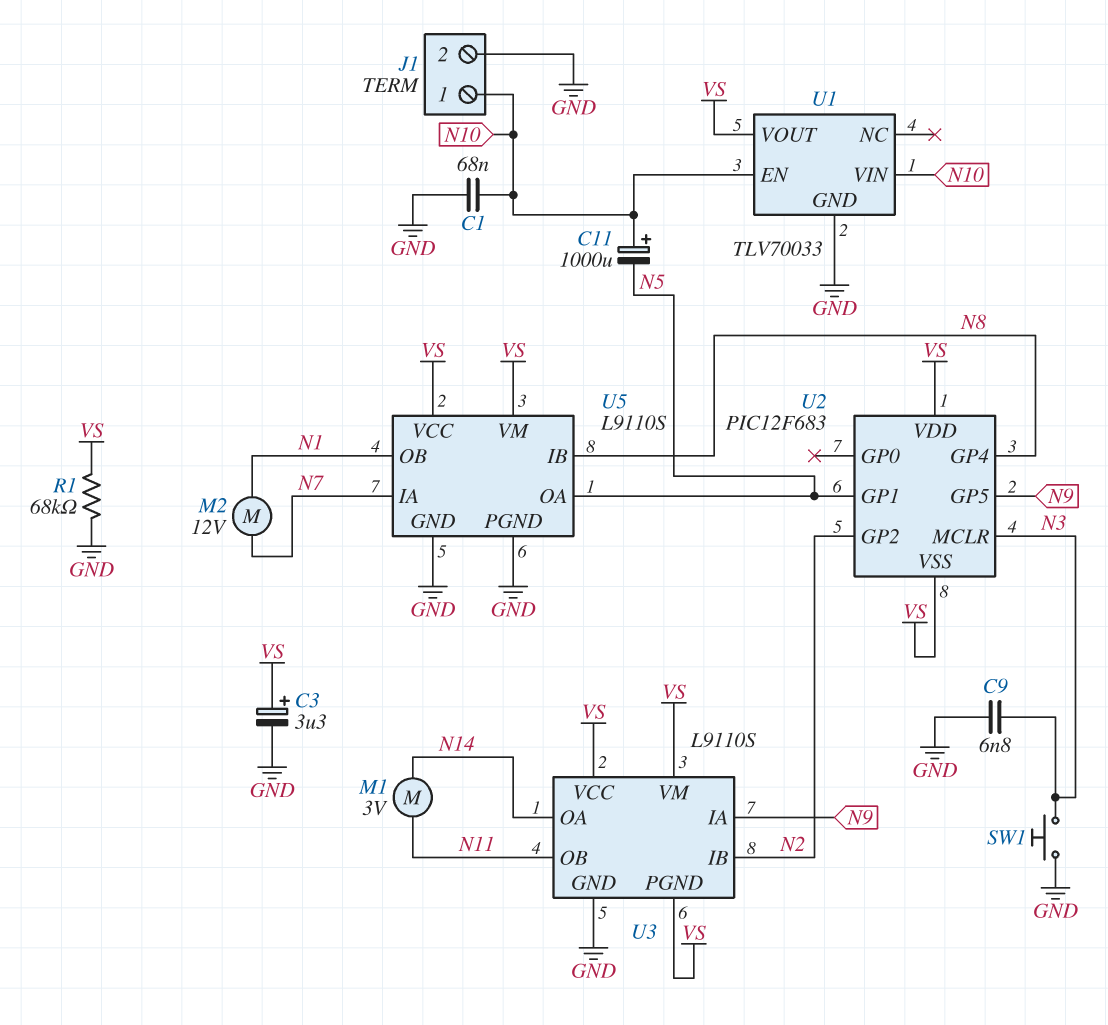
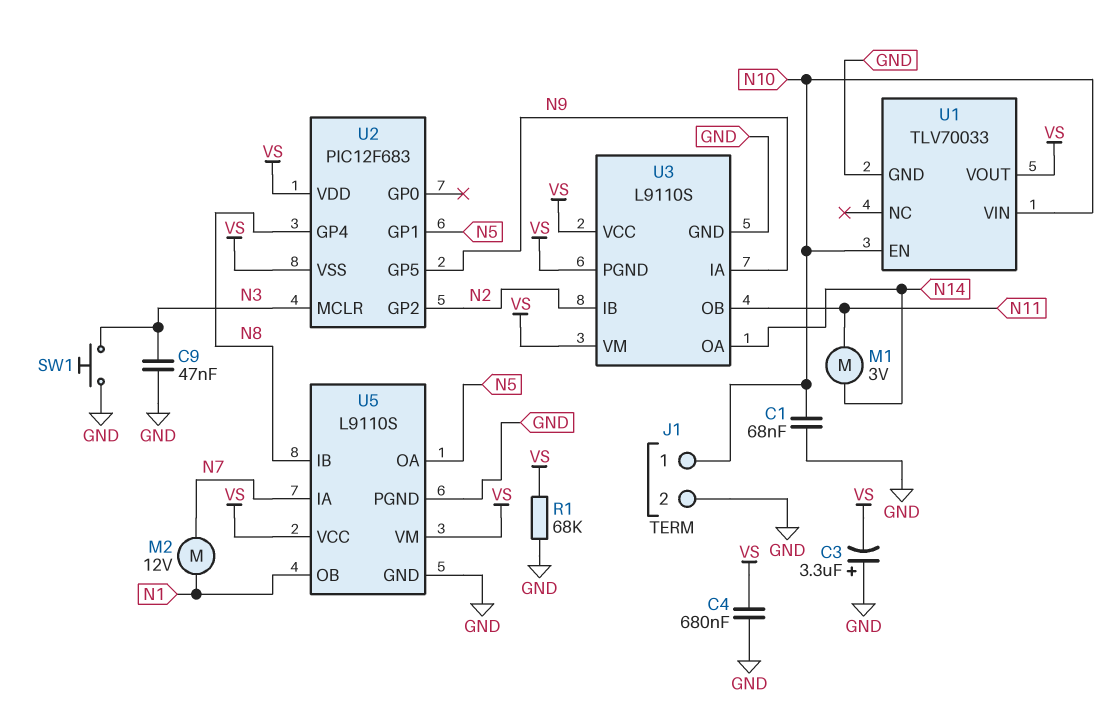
C3: 3.3uF (plus VS, minus GND) -> 3.3uF (plus GND, minus VS)
C4: none -> 680nF (GND, VS)
C9: 6.8nF (GND, N3) -> 47nF (GND, N3)
C11: 1000uF (plus N10, minus N5) -> none

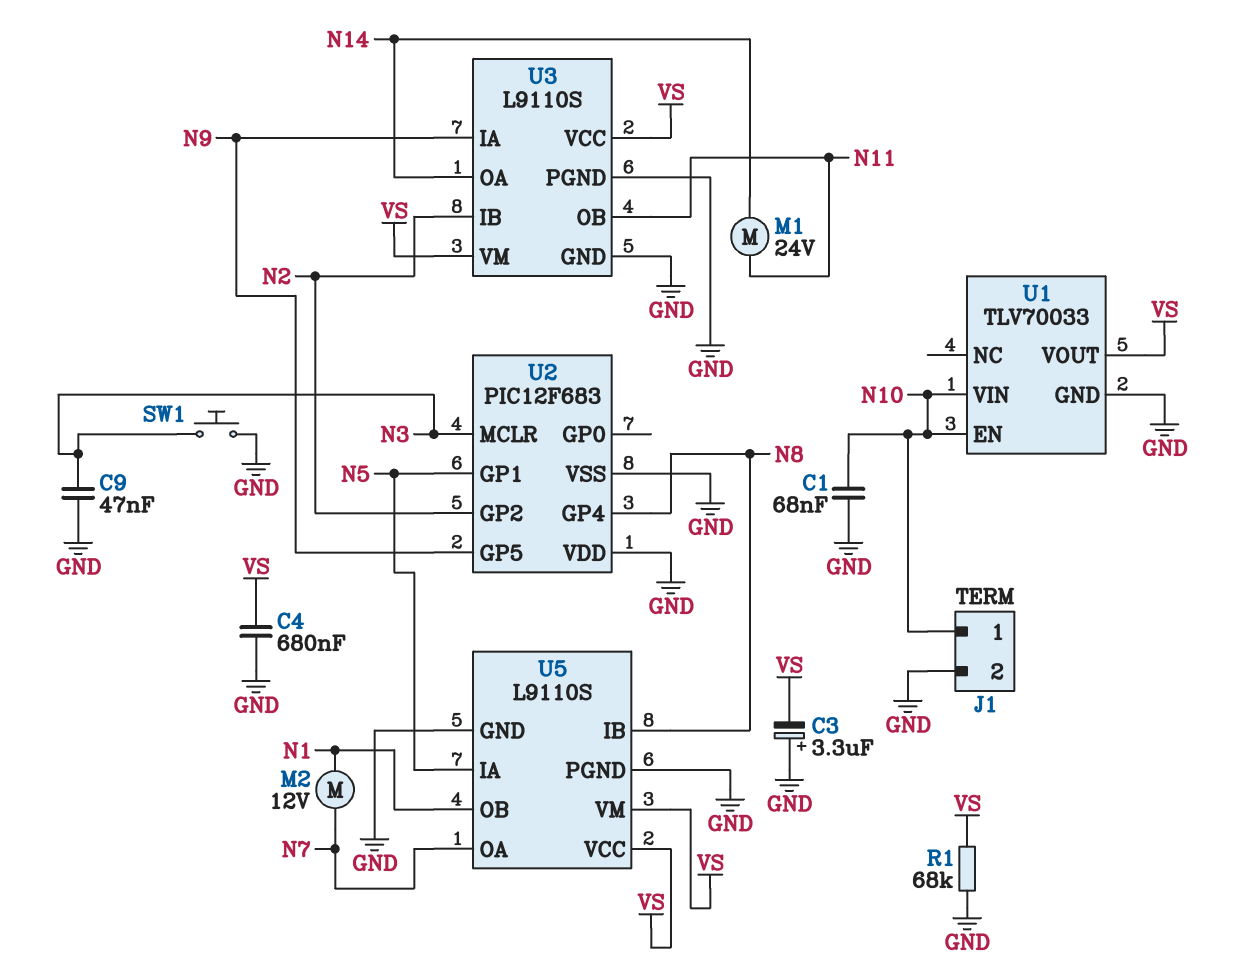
M1: motor 3V (N11, N14) -> motor 24V (N11, N14)
U2 pin VDD: VS -> GND
U2 pin VSS: VS -> GND
U3 pin PGND: VS -> GND
U5 pin IA: N7 -> N5
U5 pin OA: N5 -> N7

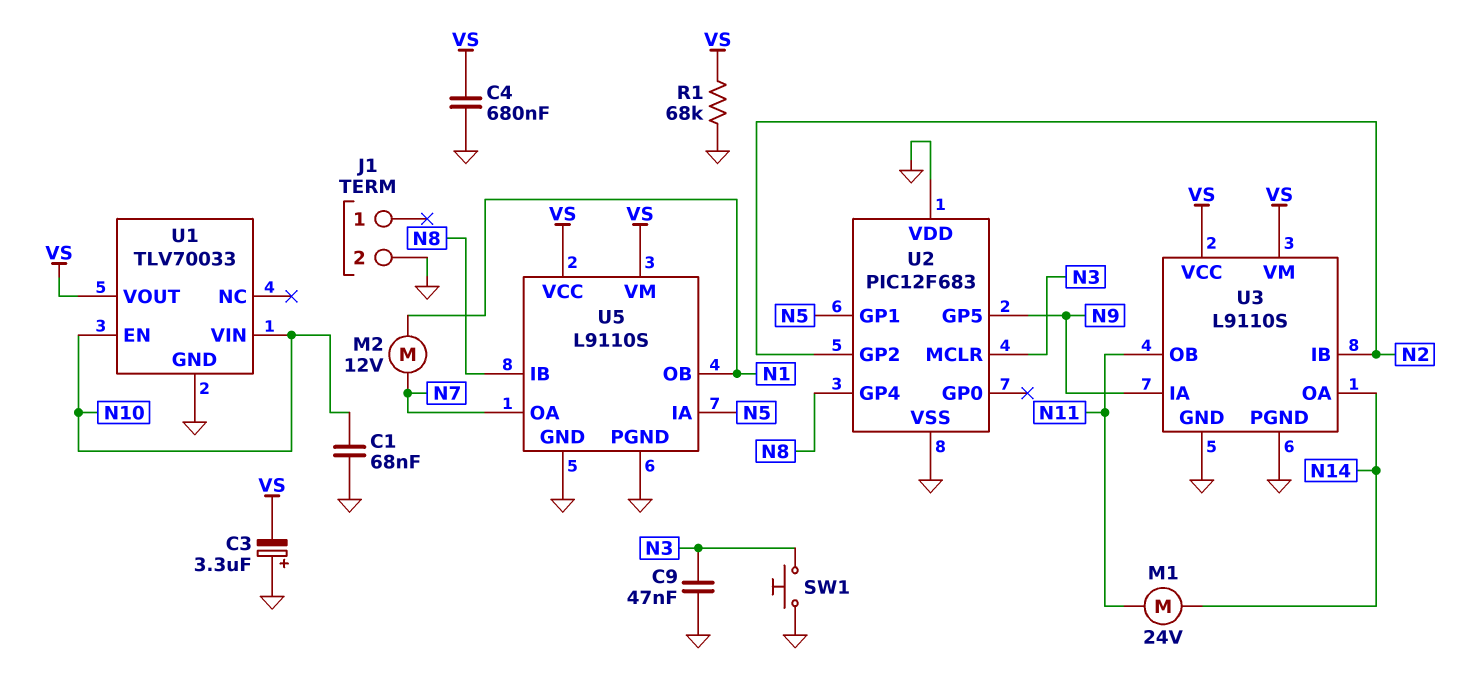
J1 pin 1: N10 -> none

